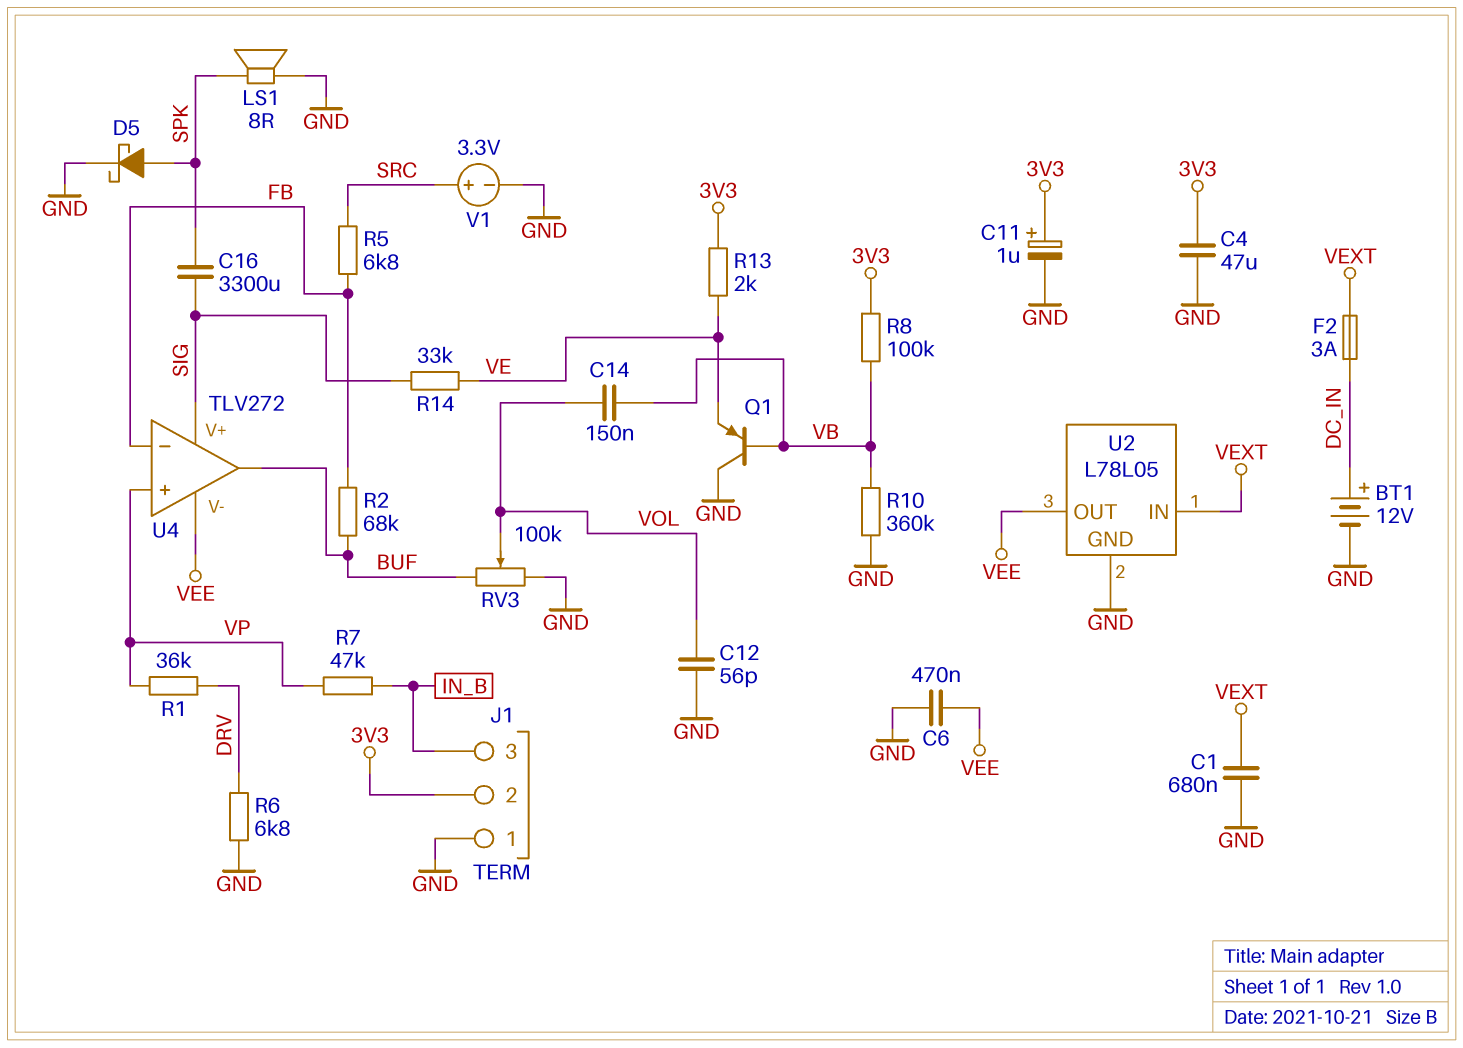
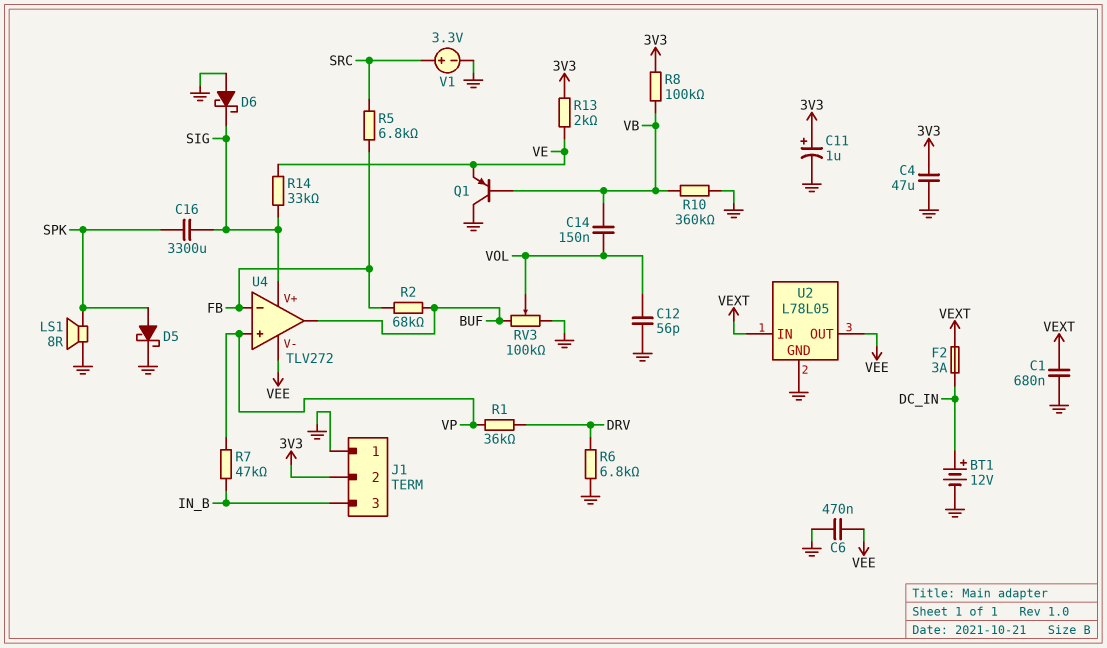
D6: none -> schottky (A GND, K SIG)

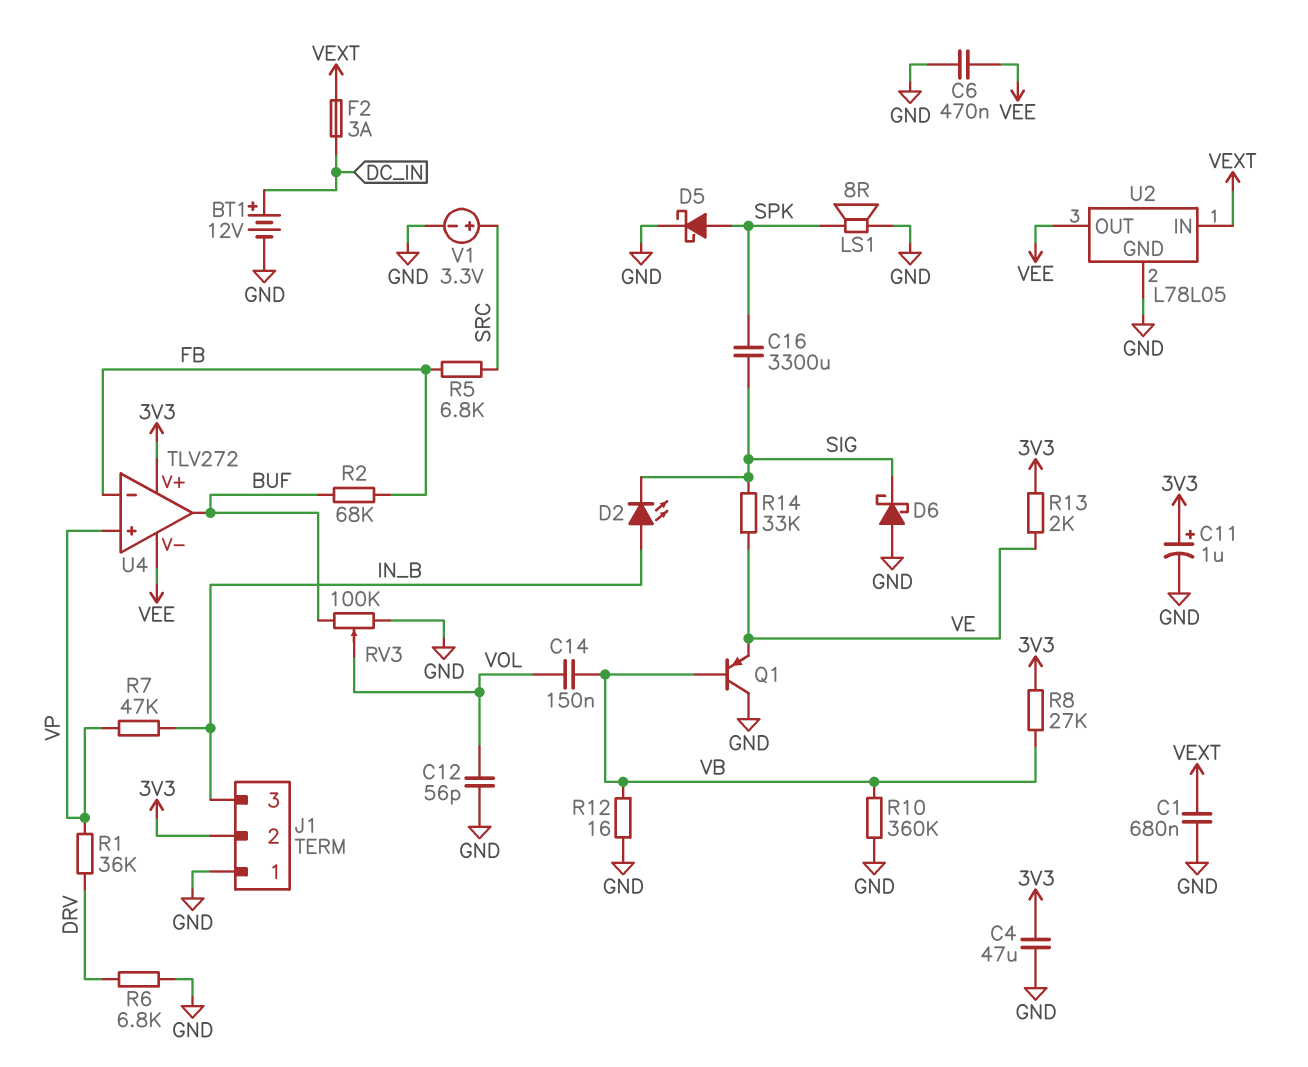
D2: none -> LED (A IN_B, K SIG)
R8: 100k (3V3, VB) -> 27k (3V3, VB)
R12: none -> 16 (GND, VB)
U4 pin V+: SIG -> 3V3

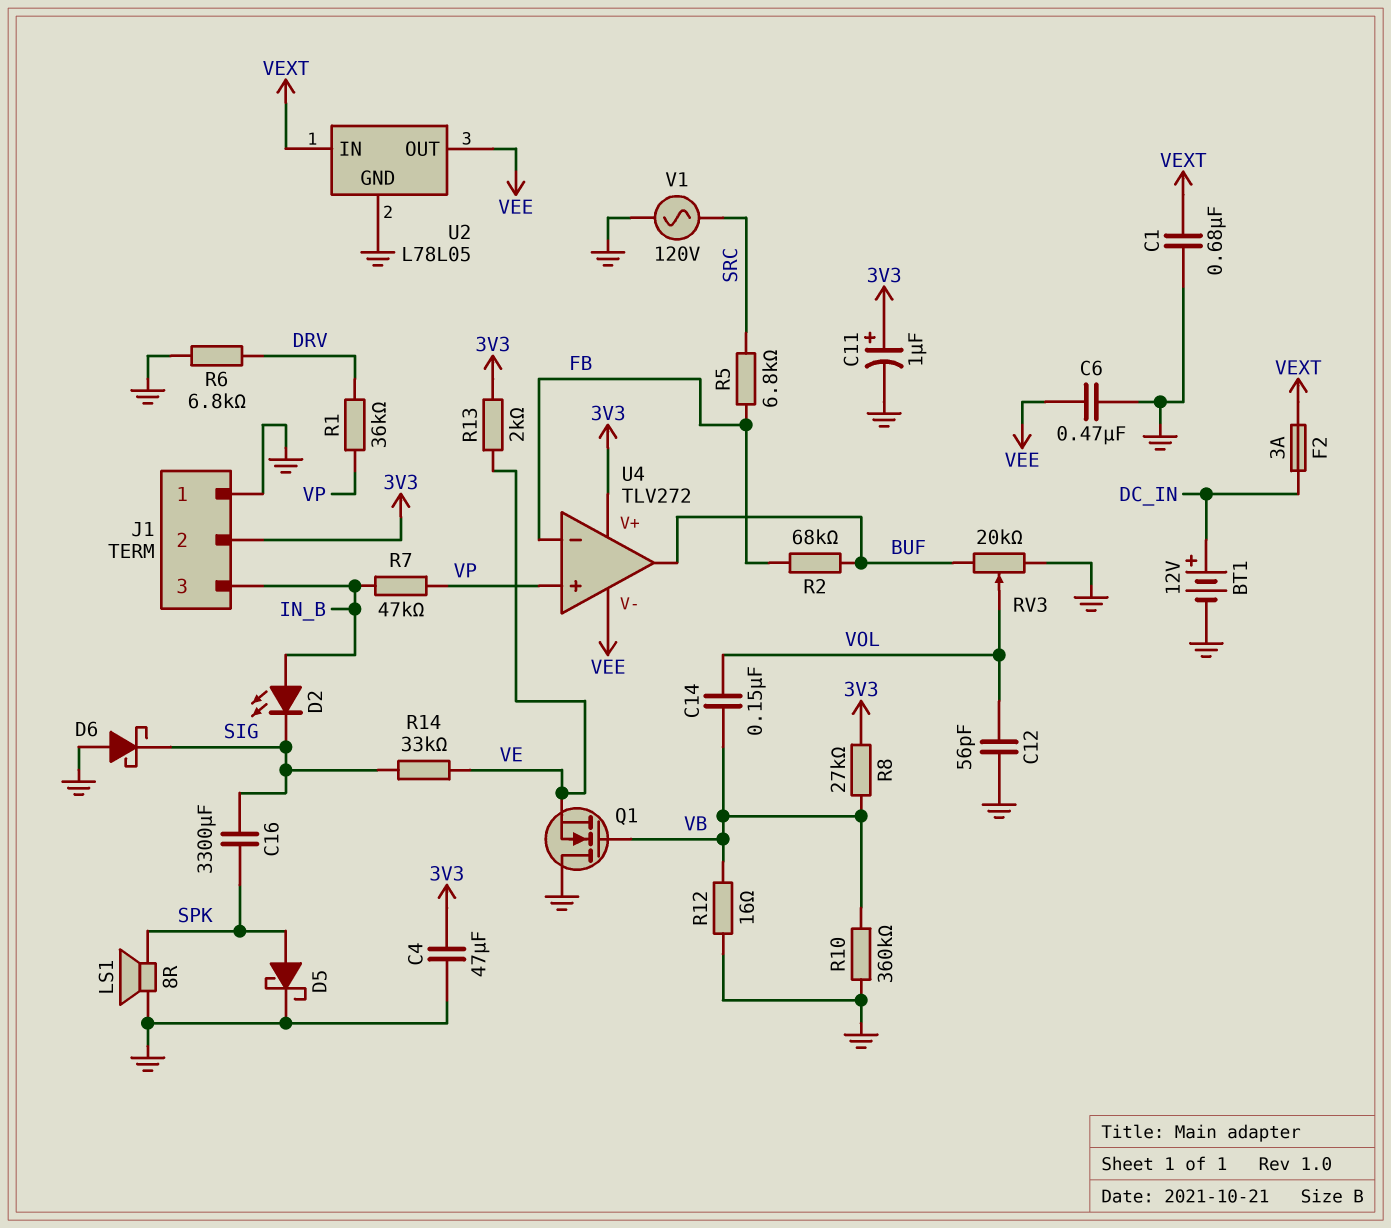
Q1: PNP (B VB, C GND, E VE) -> NMOS (G VB, D GND, S VE)
RV3: 100k (BUF, GND, wiper VOL) -> 20k (BUF, GND, wiper VOL)
V1: 3.3V (plus SRC, minus GND) -> AC 120V (GND, SRC)

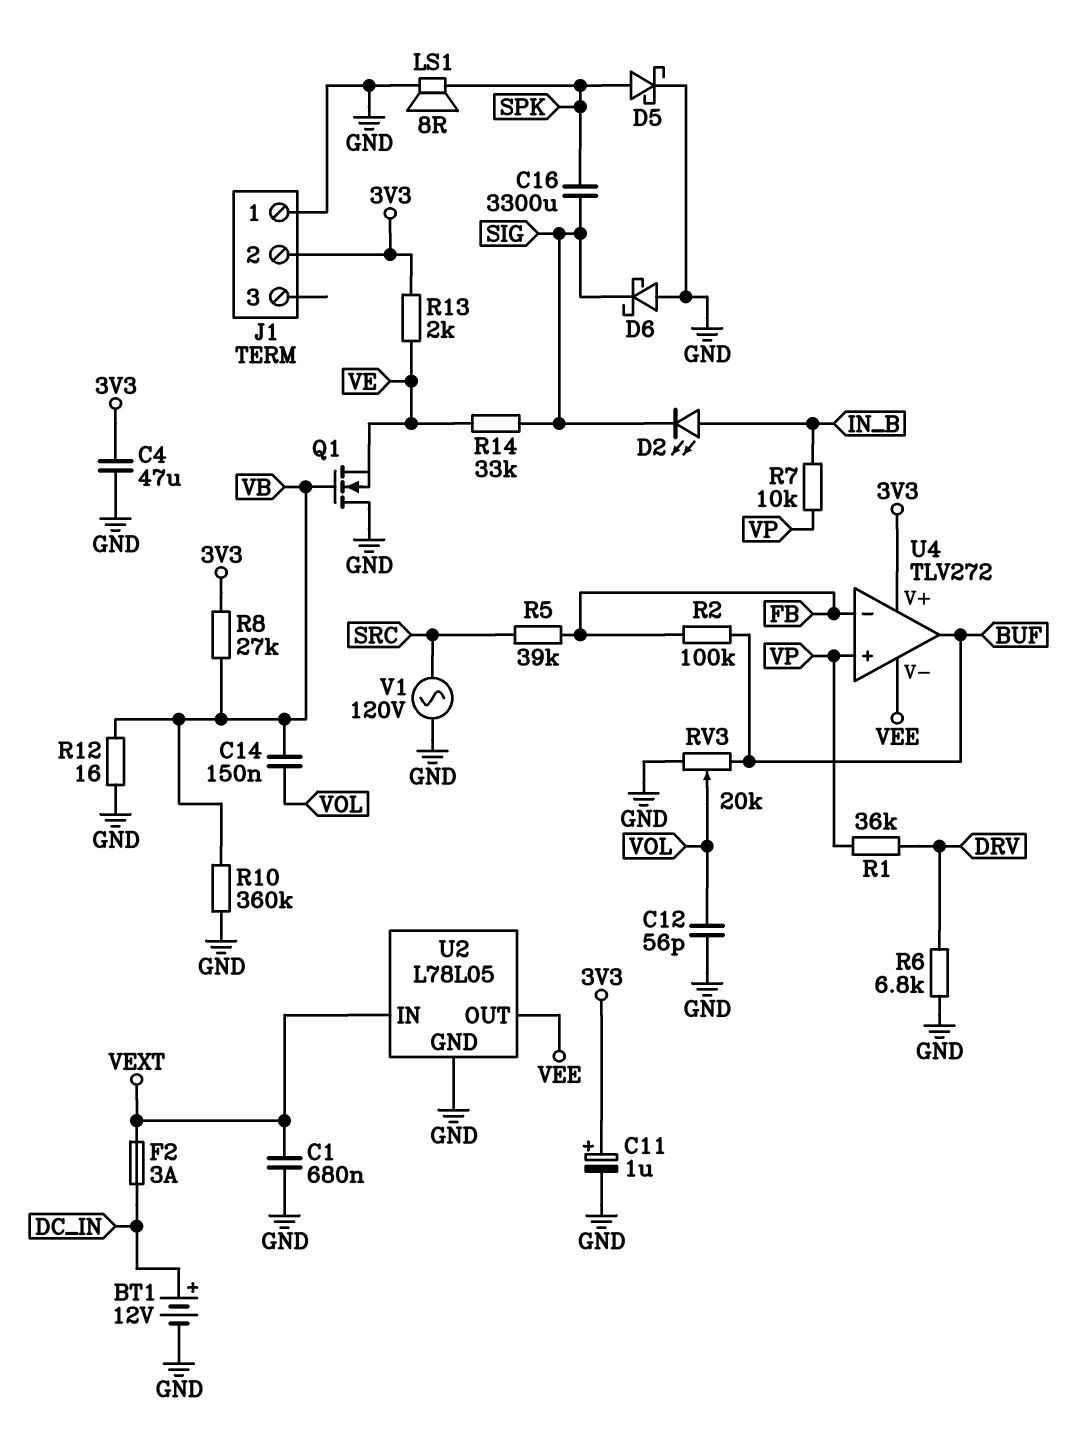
C6: 470nF (GND, VEE) -> none
J1 pin 3: IN_B -> none
R2: 68k (BUF, FB) -> 100k (BUF, FB)
R5: 6.8k (FB, SRC) -> 39k (FB, SRC)
R7: 47k (IN_B, VP) -> 10k (IN_B, VP)

